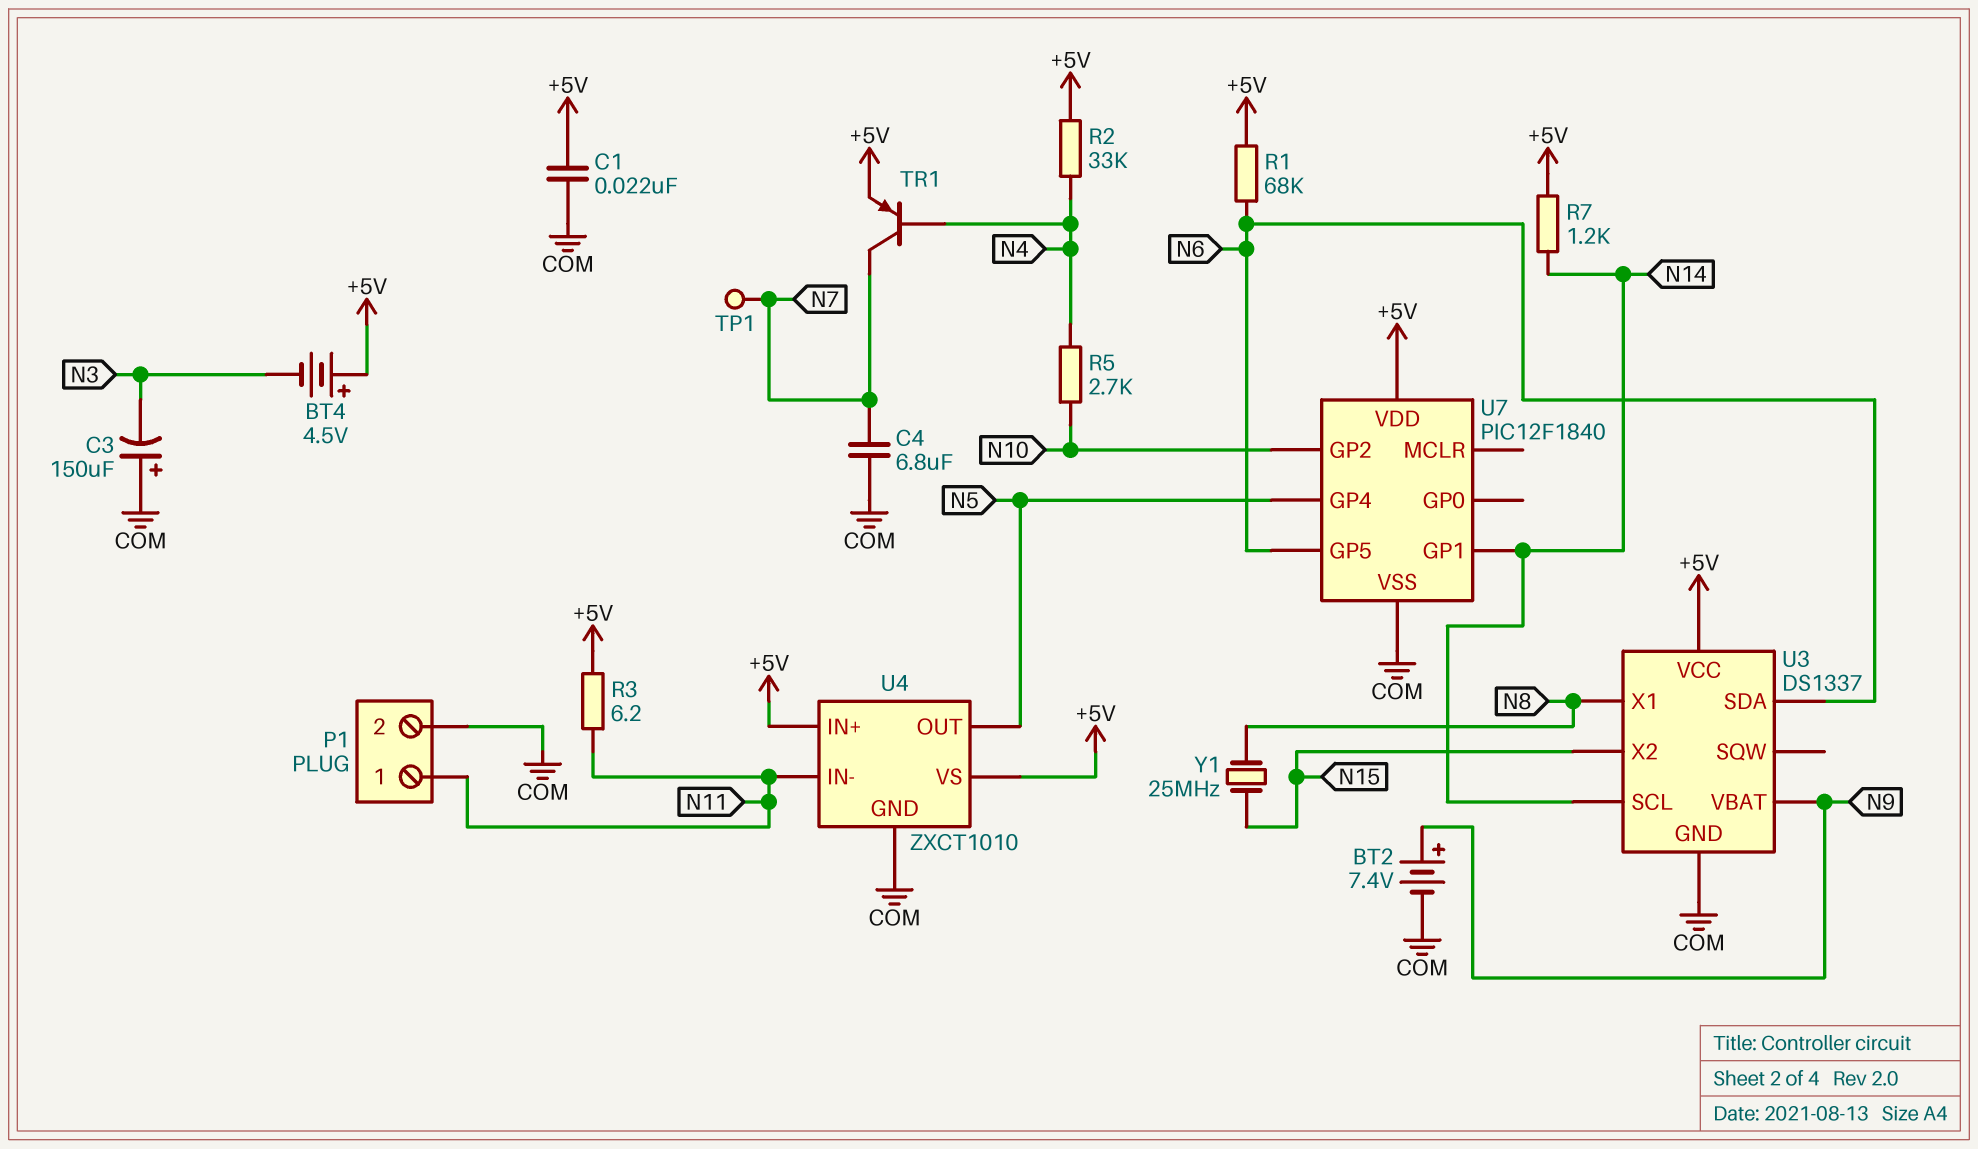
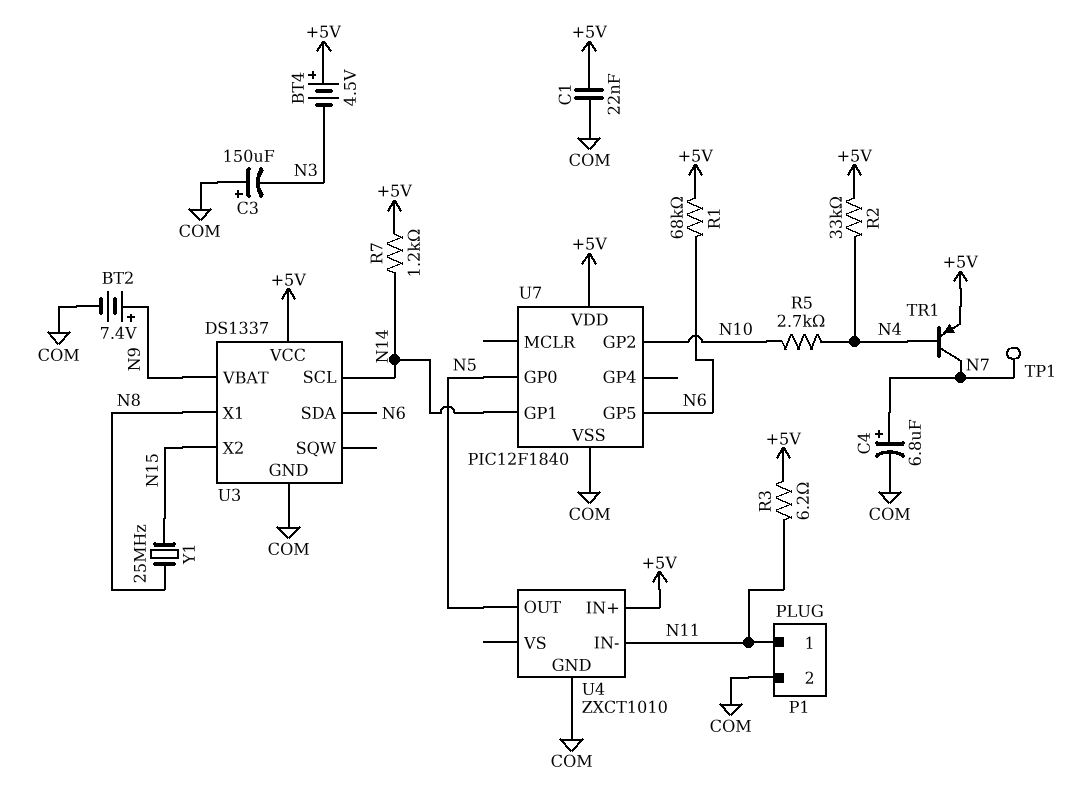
C4: 6.8uF (COM, N7) -> 6.8uF (plus N7, minus COM)
U4 pin VS: +5V -> none
U7 pin GP0: none -> N5
U7 pin GP4: N5 -> none

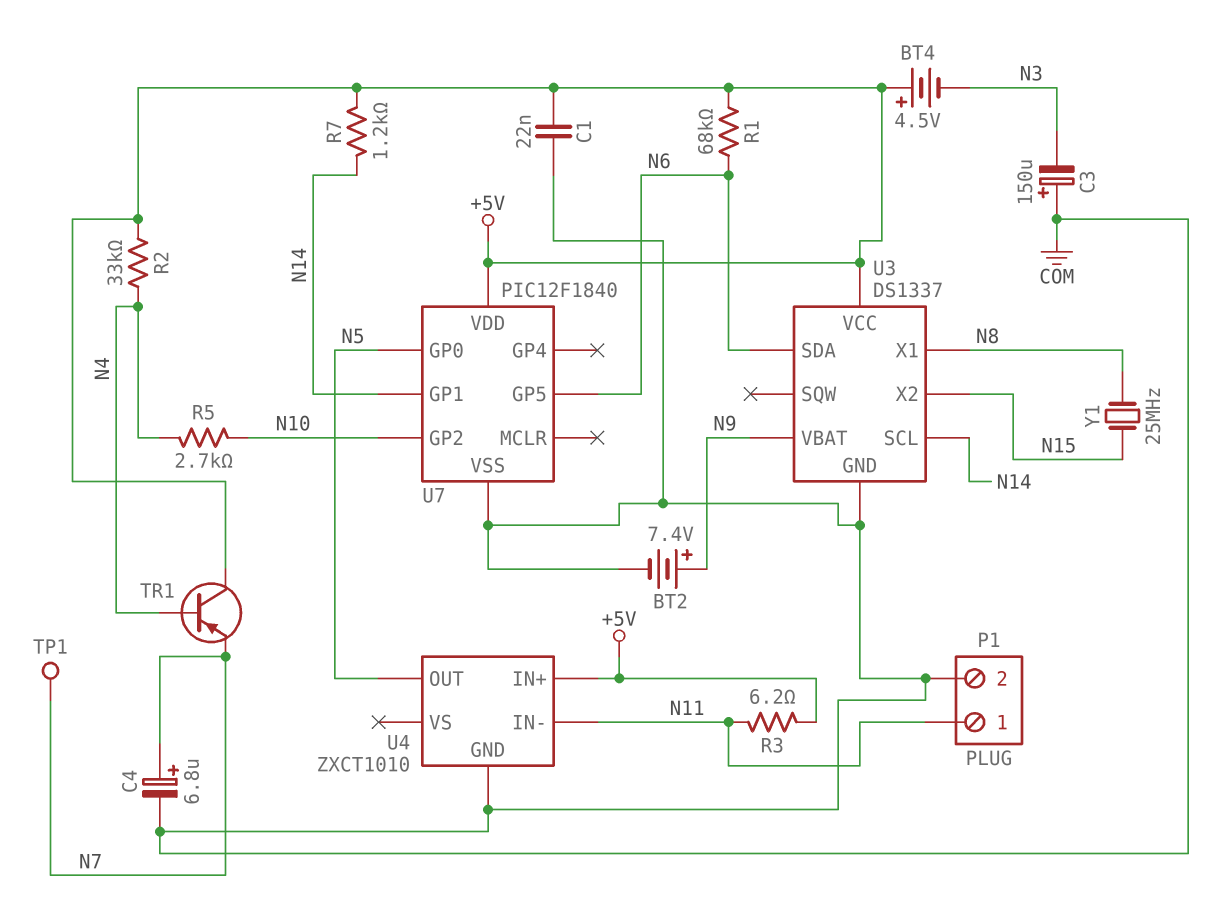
TR1: PNP (B N4, C N7, E +5V) -> PNP (B N4, C +5V, E N7)

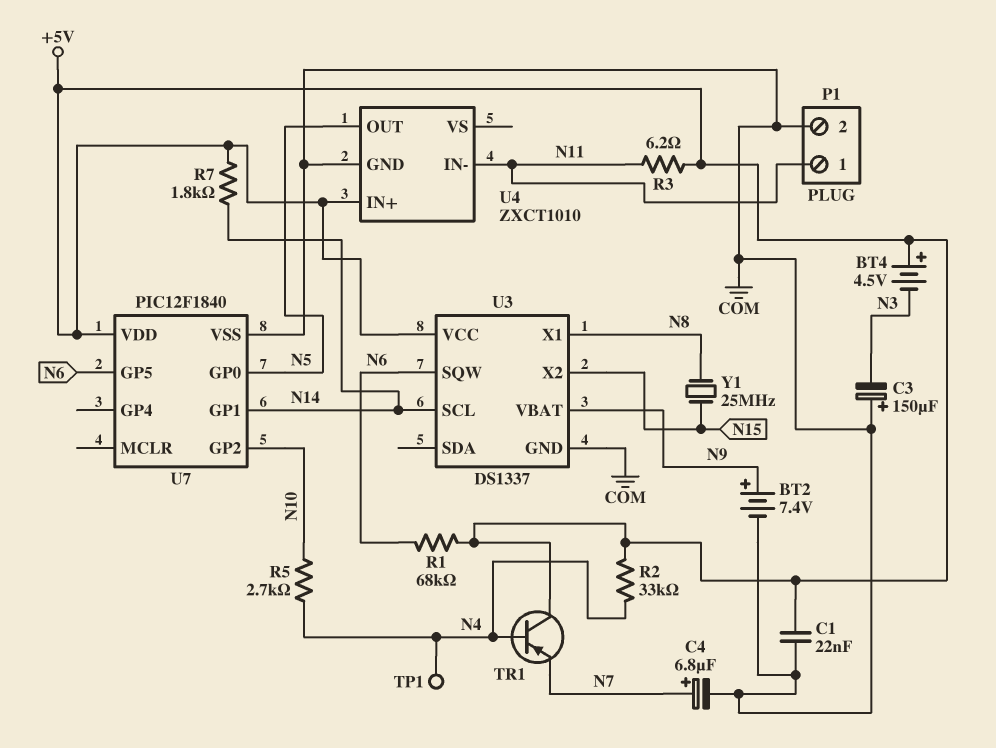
R7: 1.2k (+5V, N14) -> 1.8k (+5V, N14)
TP1: test point (N7) -> test point (N4)
U3 pin SDA: N6 -> none
U3 pin SQW: none -> N6

